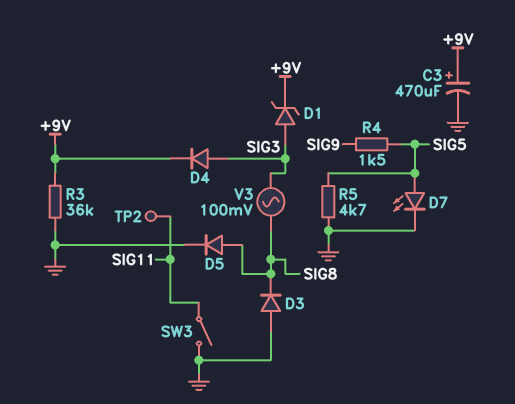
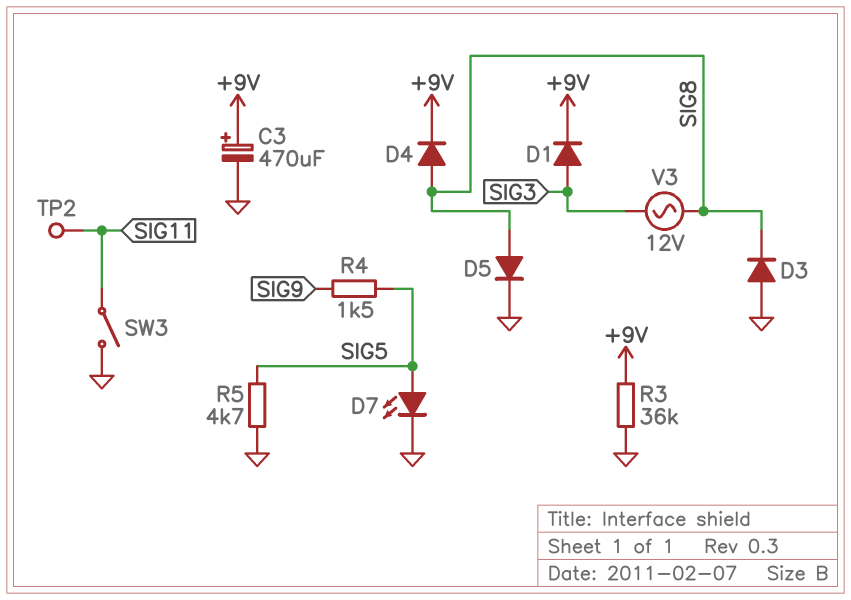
D1: zener (A SIG3, K +9V) -> diode (A SIG3, K +9V)
D4: diode (A SIG3, K +9V) -> diode (A SIG8, K +9V)
V3: AC 100mV (SIG3, SIG8) -> AC 12V (SIG3, SIG8)

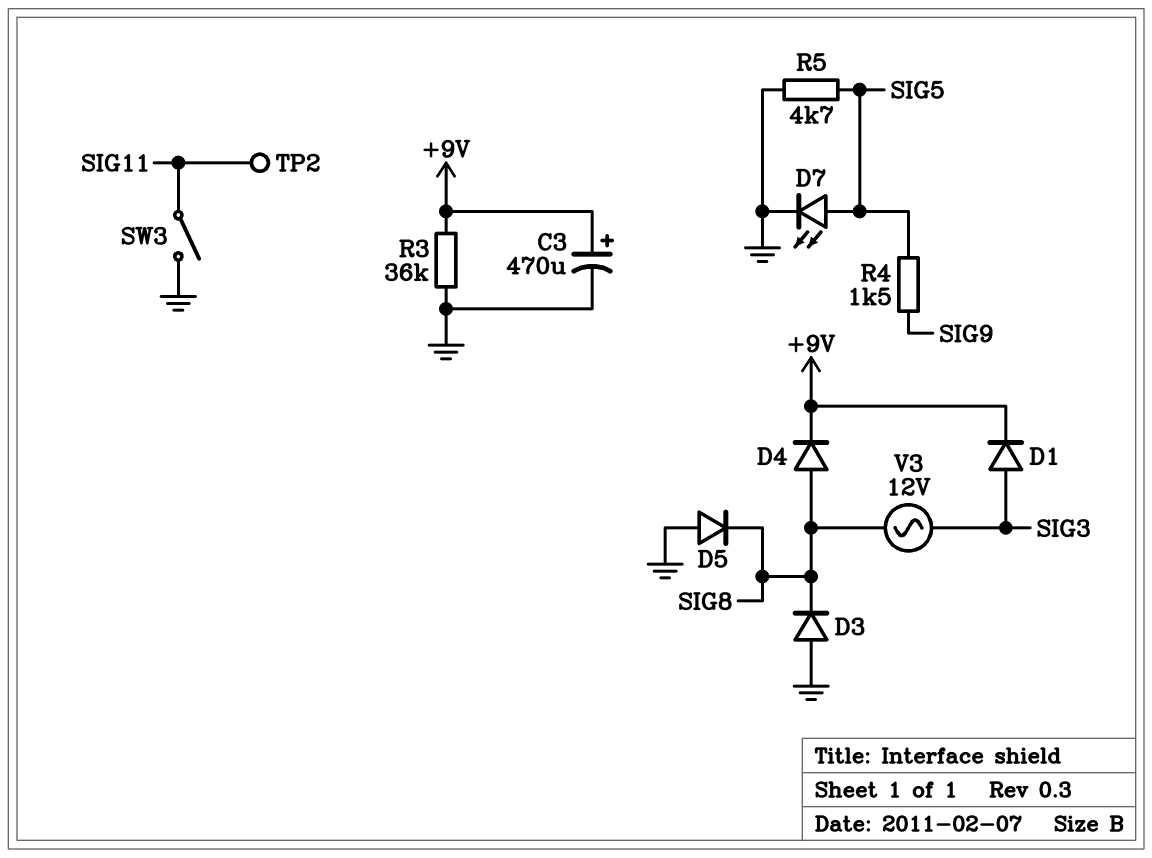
D5: diode (A SIG8, K GND) -> diode (A GND, K SIG8)

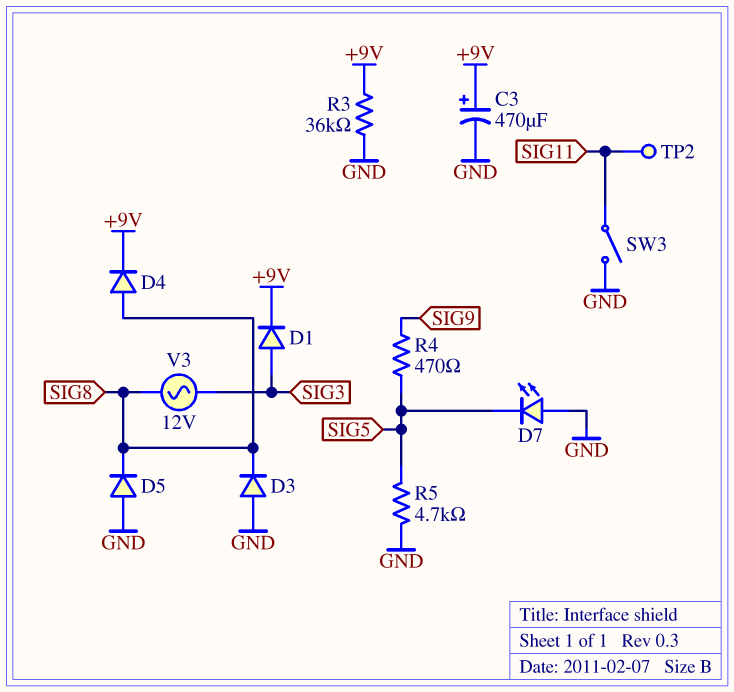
D7: LED (A SIG5, K GND) -> LED (A GND, K SIG5)
R4: 1.5k (SIG5, SIG9) -> 470 (SIG5, SIG9)

